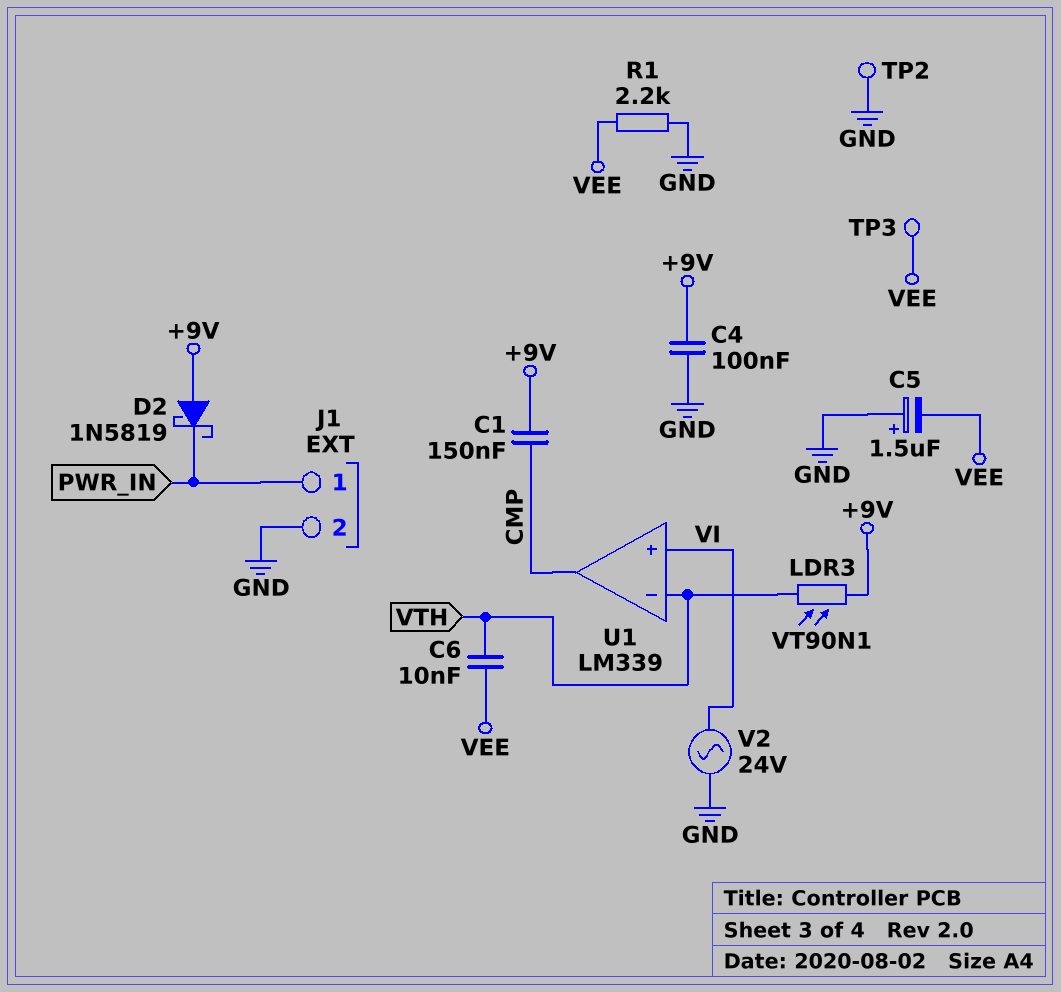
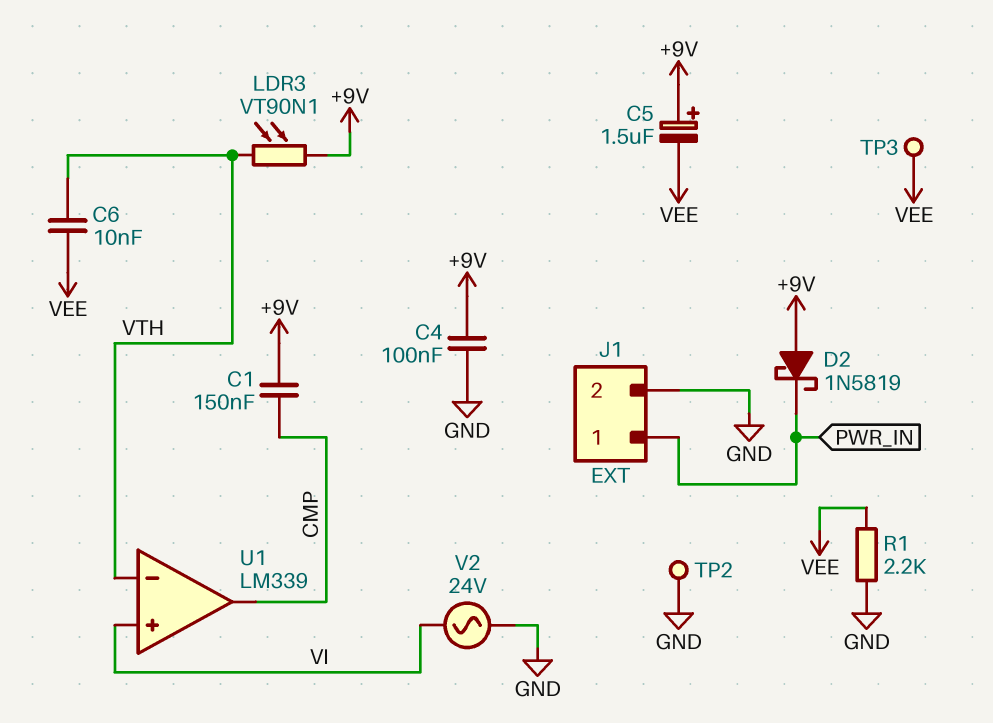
C5: 1.5uF (plus GND, minus VEE) -> 1.5uF (plus +9V, minus VEE)

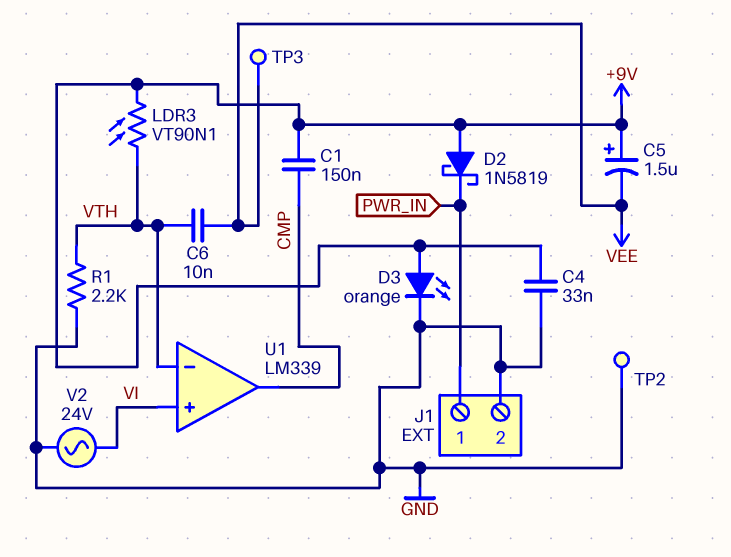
C4: 100nF (+9V, GND) -> 33nF (+9V, GND)
D3: none -> LED orange (A +9V, K GND)
R1: 2.2k (GND, VEE) -> 2.2k (GND, VTH)

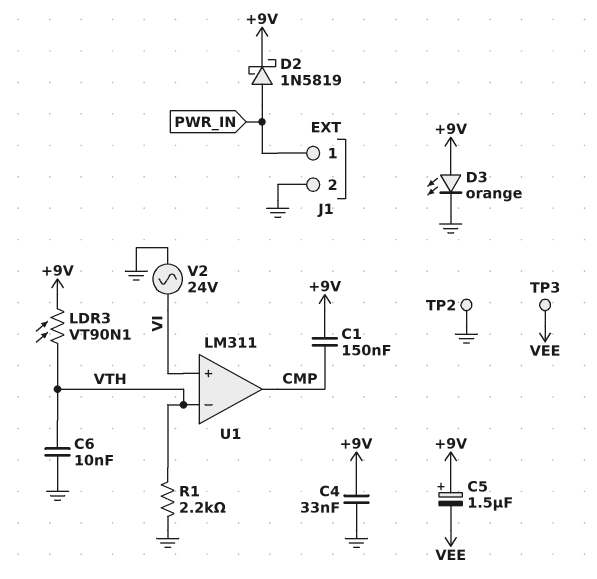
C6: 10nF (VEE, VTH) -> 10nF (GND, VTH)
D2: schottky 1N5819 (A +9V, K PWR_IN) -> schottky 1N5819 (A PWR_IN, K +9V)
U1: LM339 -> LM311

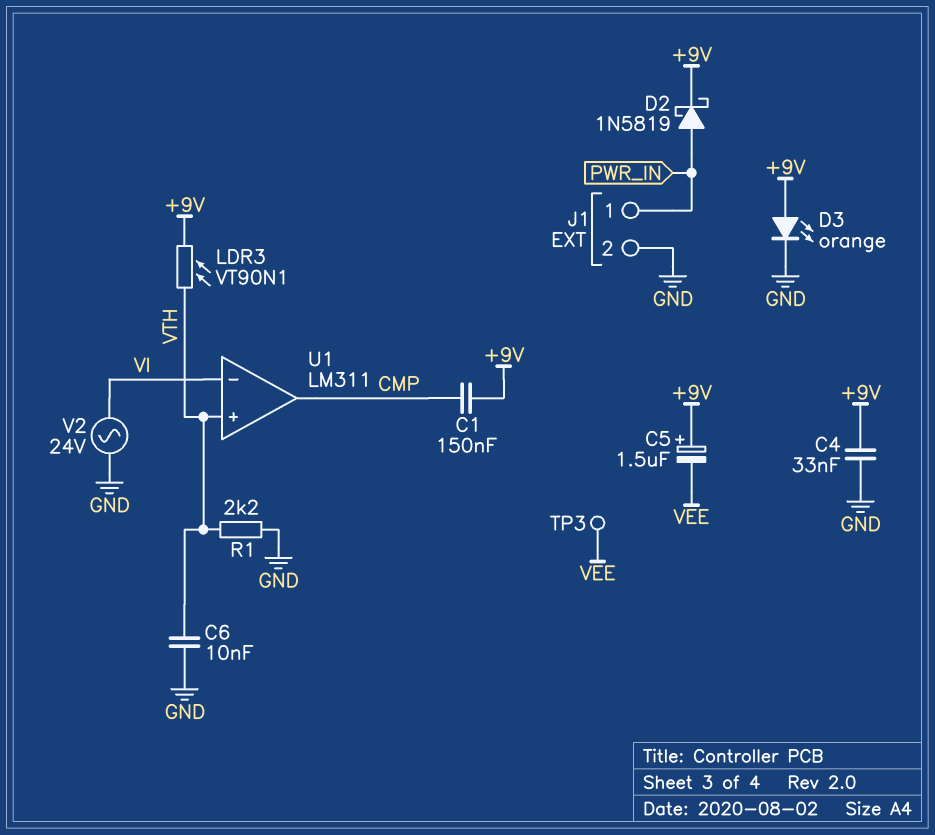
TP2: test point (GND) -> none
U1 pin in+: VI -> VTH
U1 pin in-: VTH -> VI

